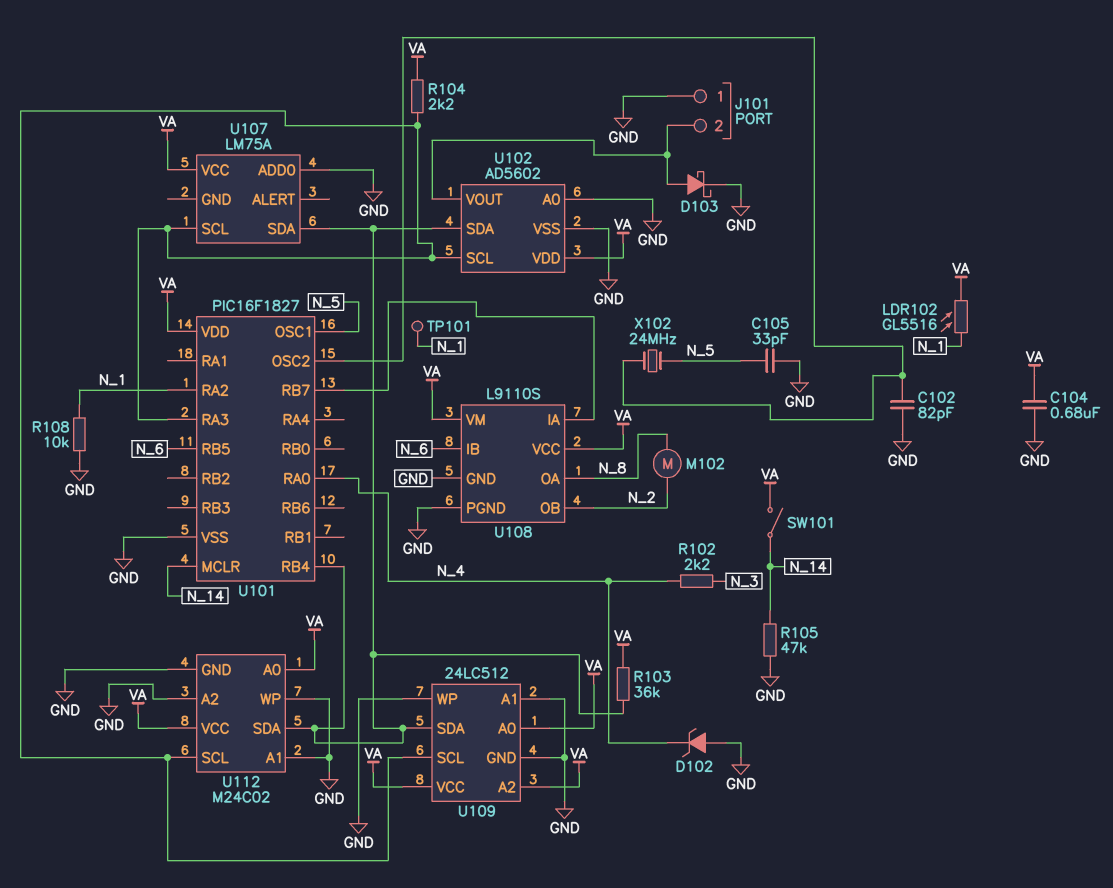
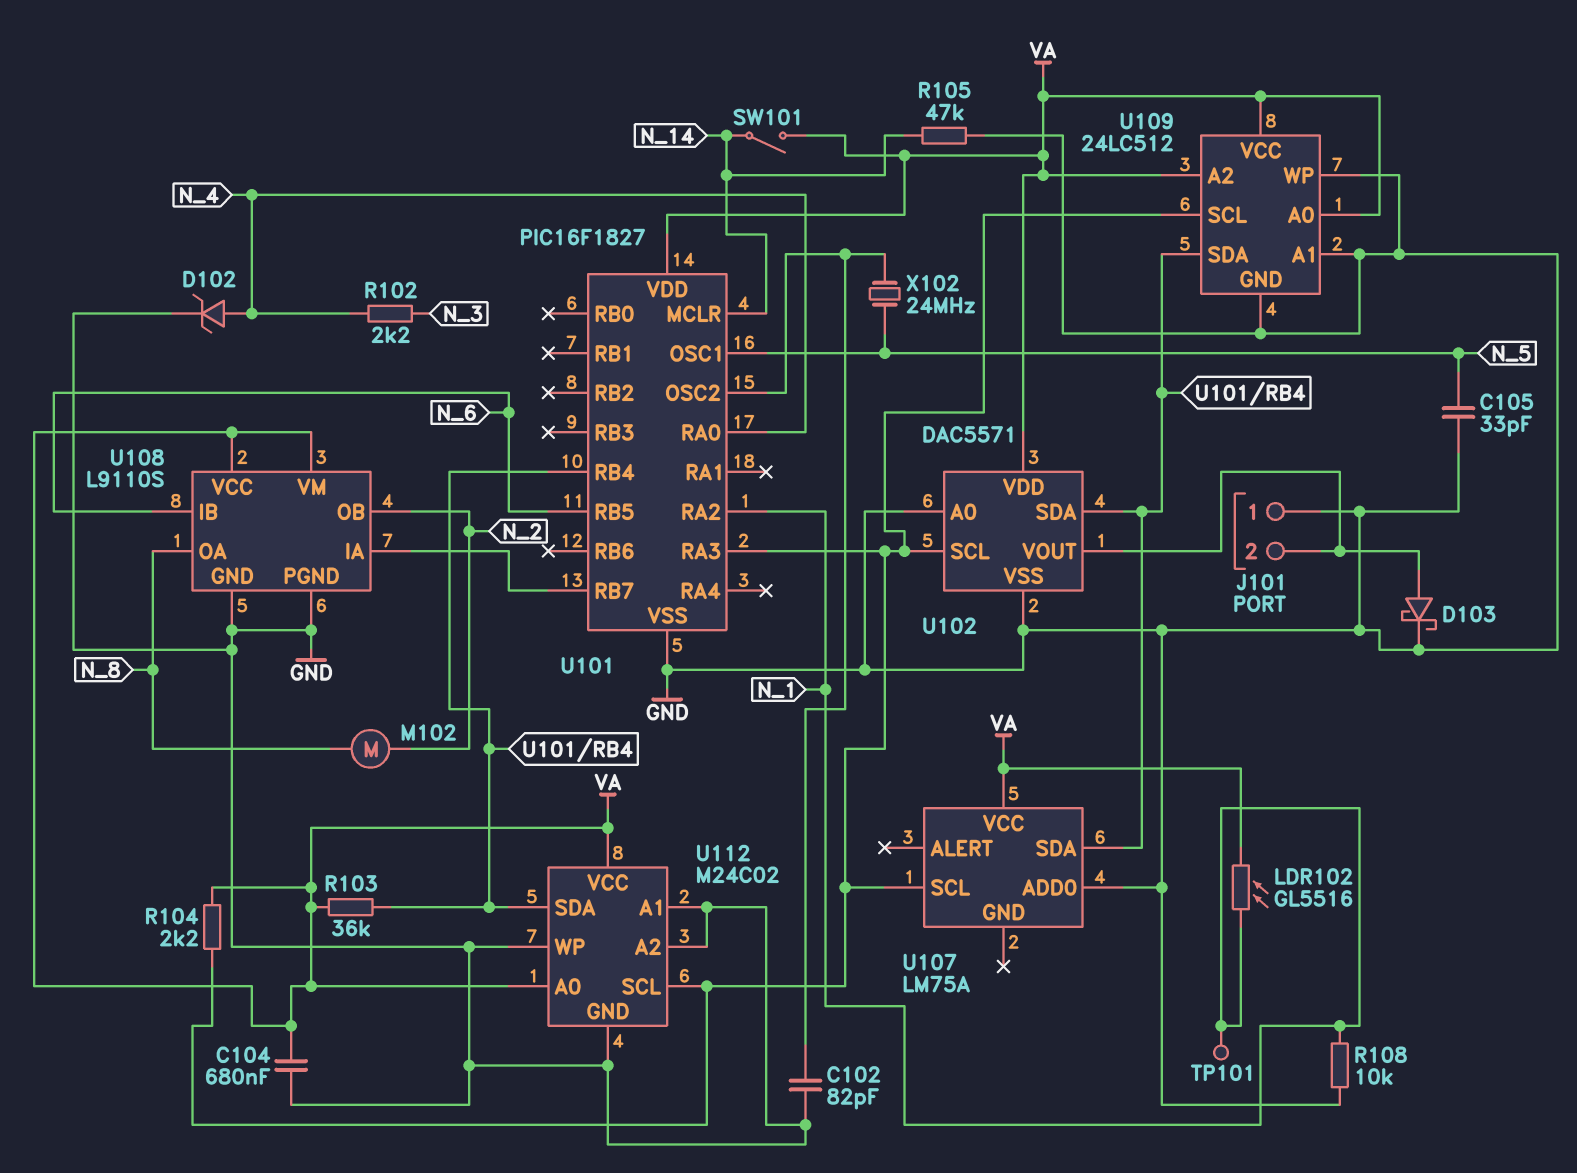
D102: zener (A GND, K N_4) -> zener (A N_4, K GND)
U102: AD5602 -> DAC5571

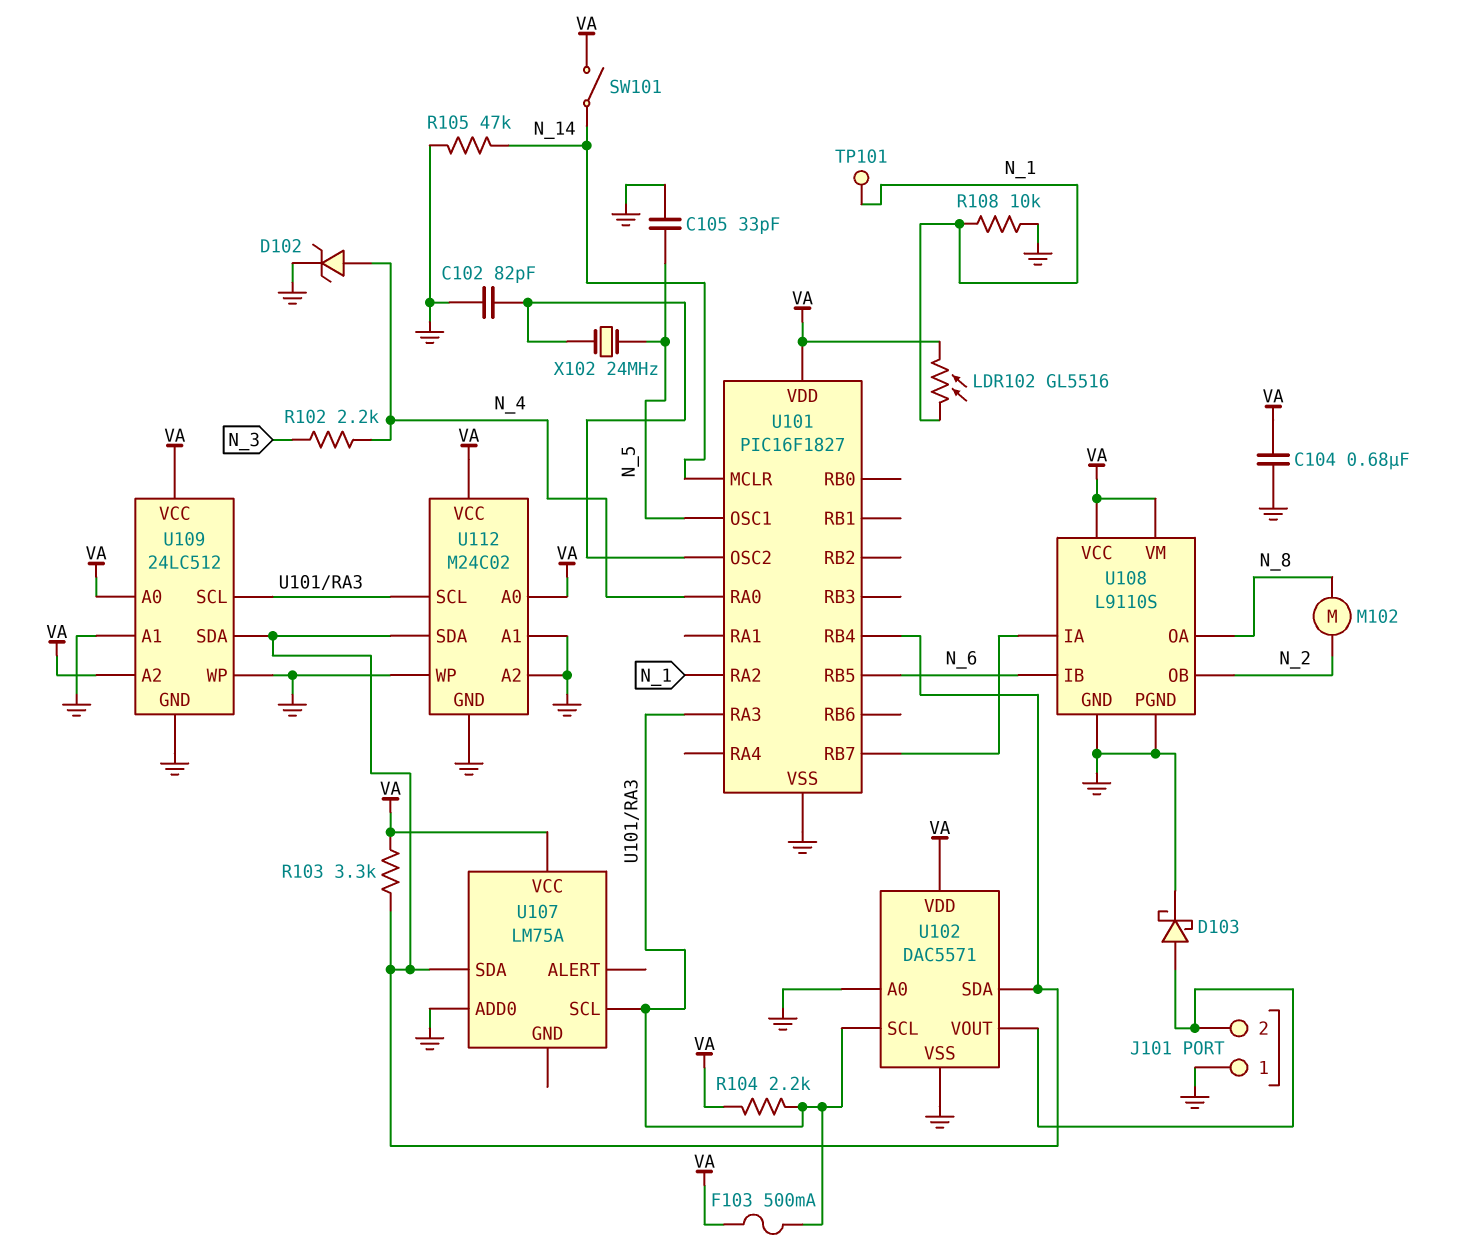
F103: none -> 500mA (U101/RA3, VA)
R103: 36k (U101/RB4, VA) -> 3.3k (U101/RB4, VA)

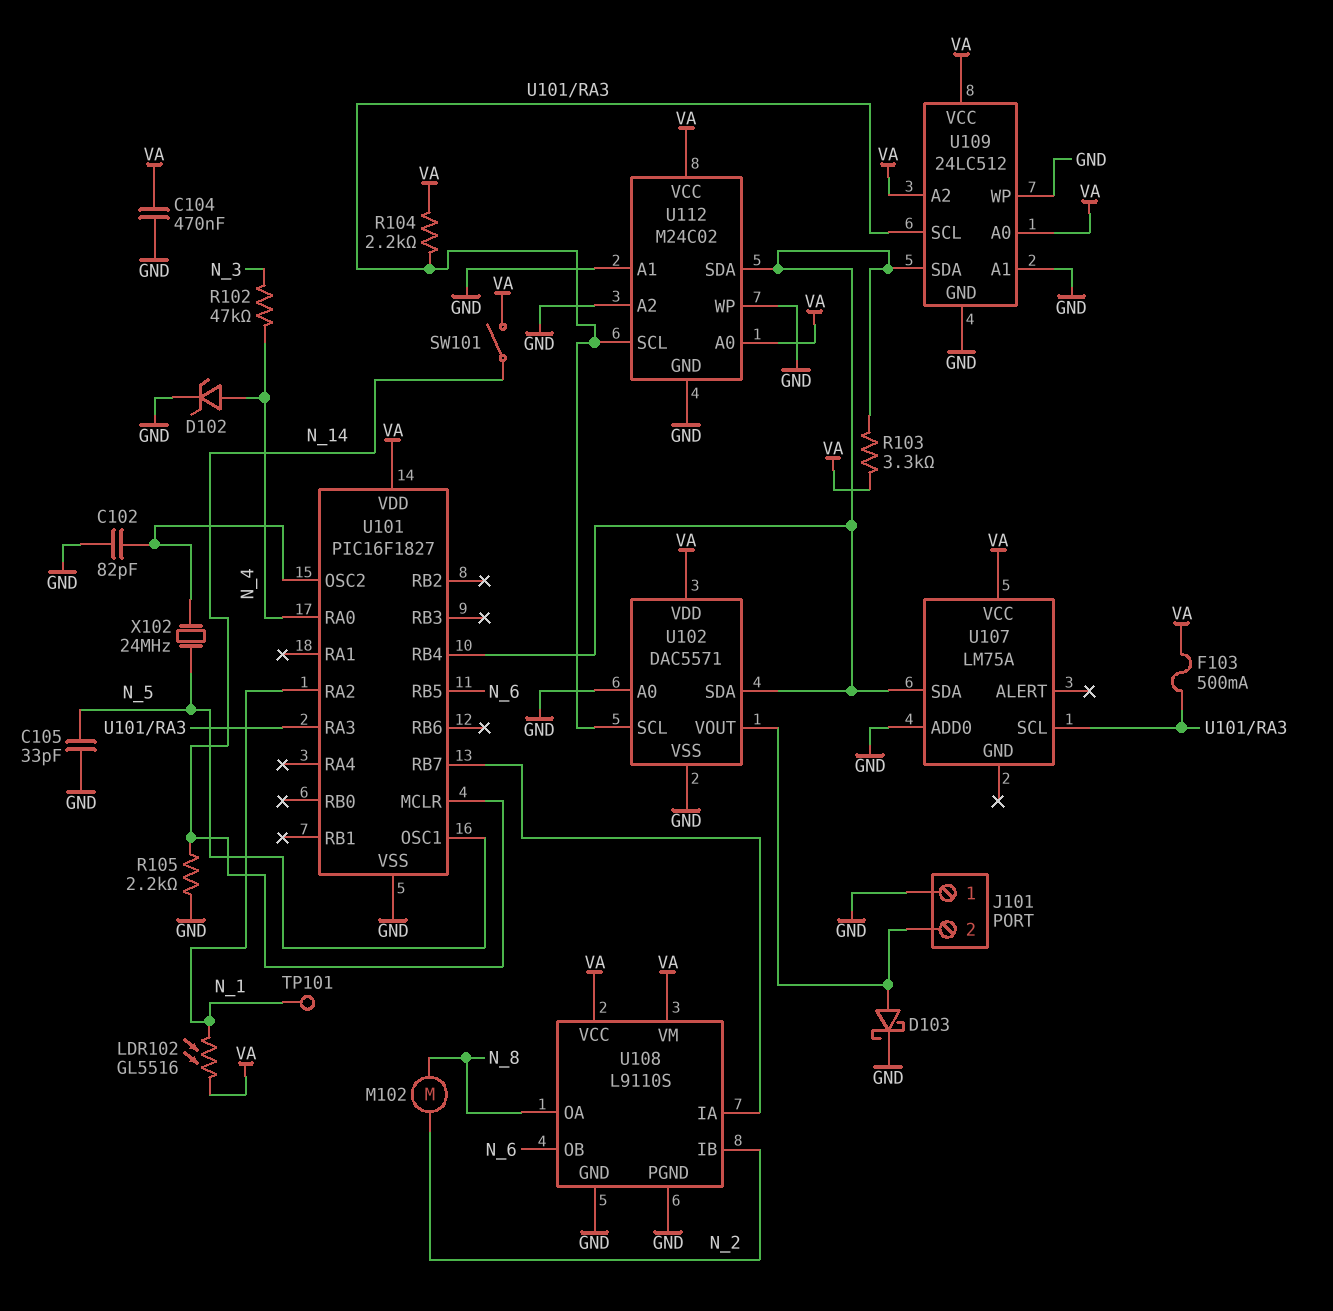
C104: 680nF (GND, VA) -> 470nF (GND, VA)
R102: 2.2k (N_3, N_4) -> 47k (N_3, N_4)
R105: 47k (GND, N_14) -> 2.2k (GND, N_14)
R108: 10k (GND, N_1) -> none
U108 pin IB: N_6 -> N_2
U108 pin OB: N_2 -> N_6

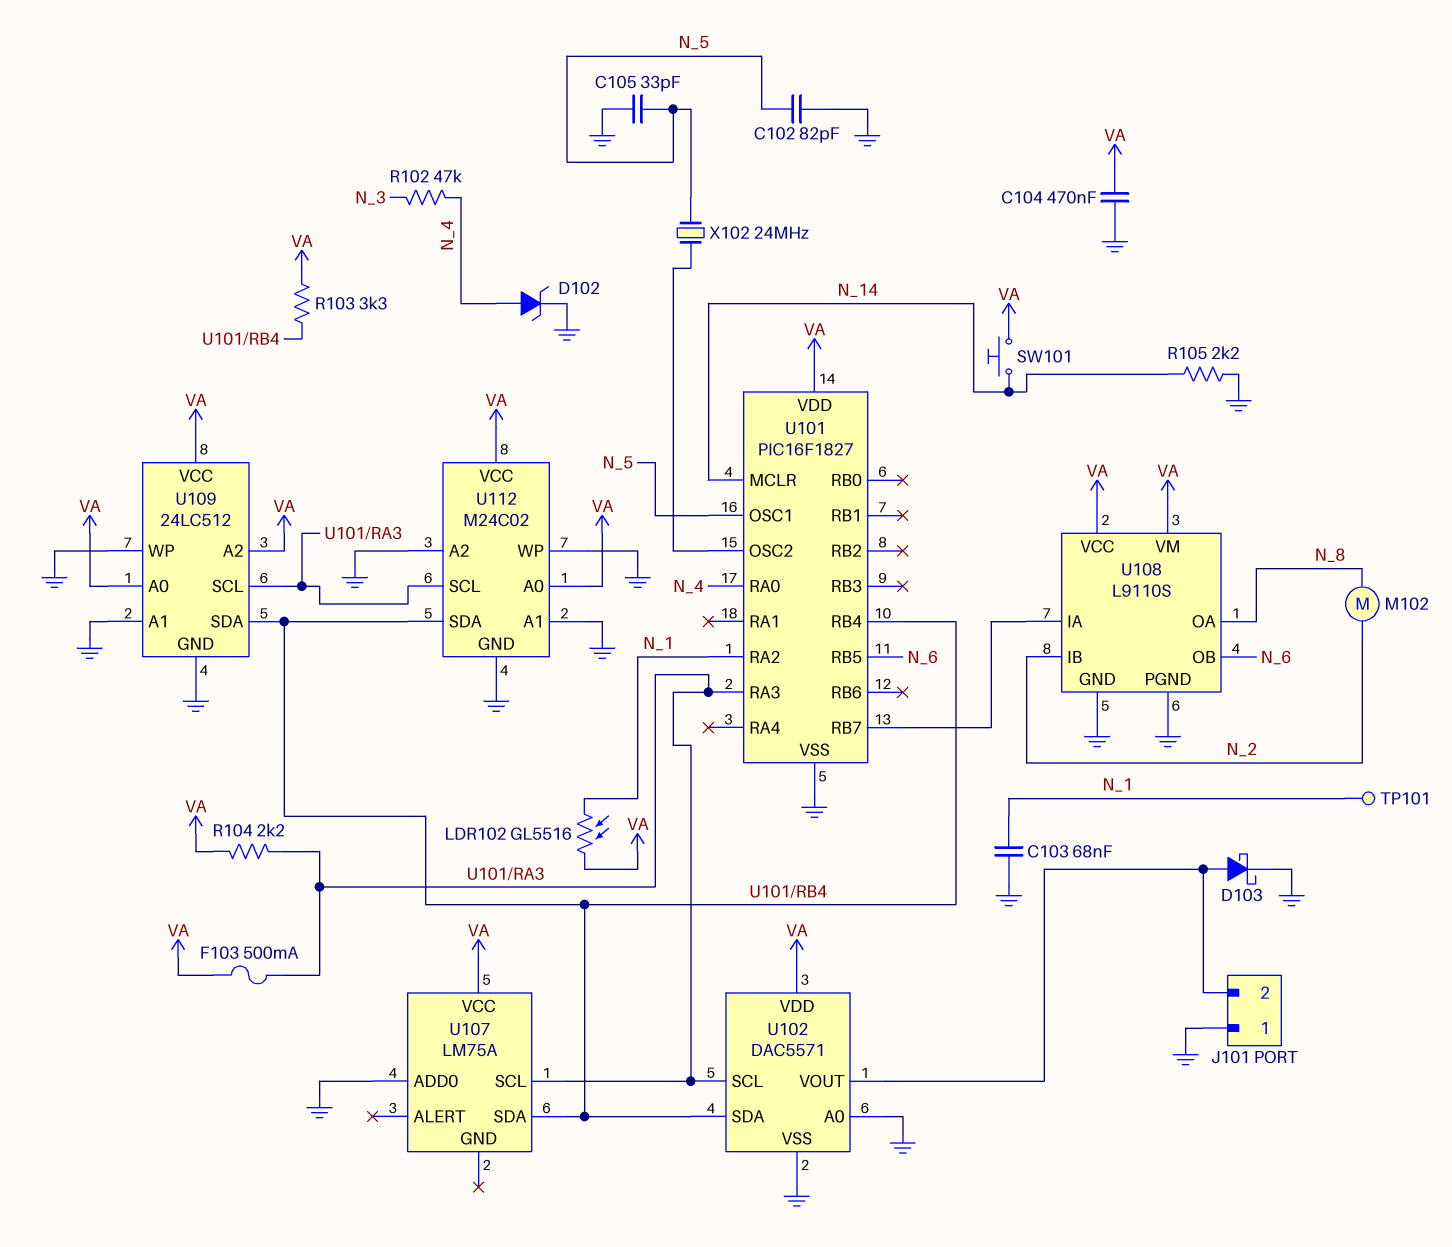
C102: 82pF (GND, U101/OSC2) -> 82pF (GND, N_5)
C103: none -> 68nF (GND, N_1)
SW101: switch (N_14, VA) -> button (N_14, VA)

